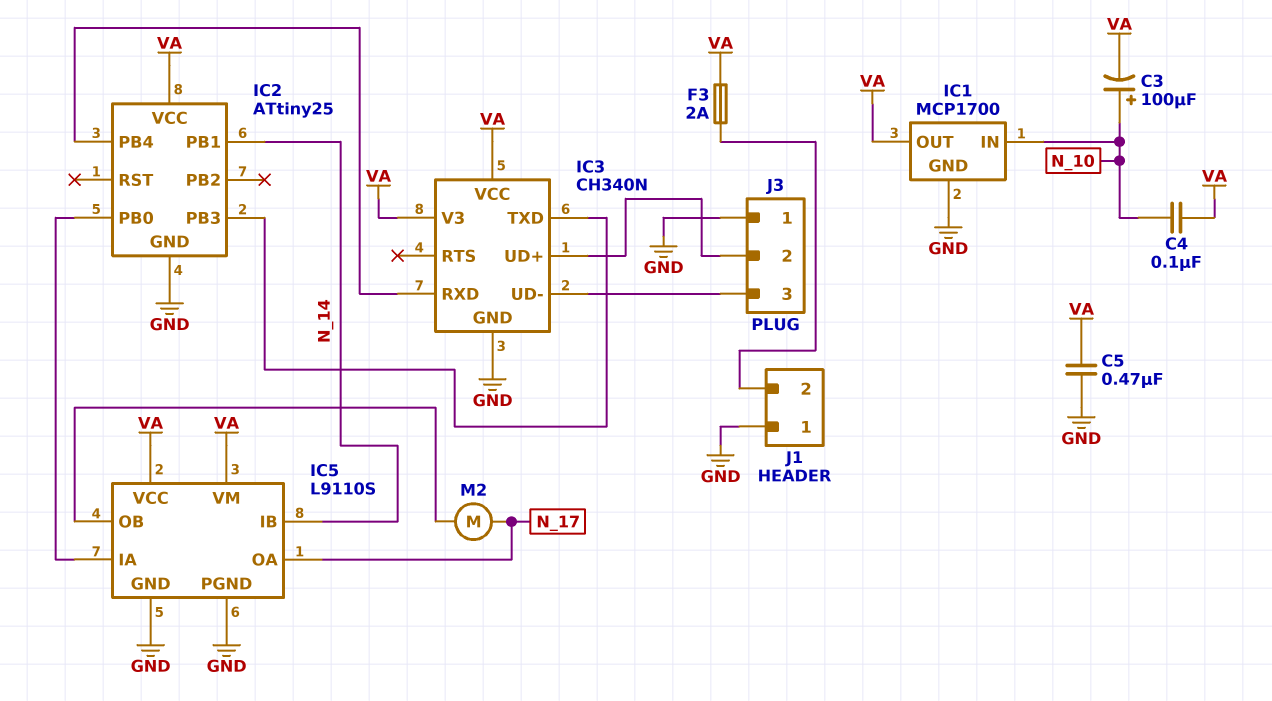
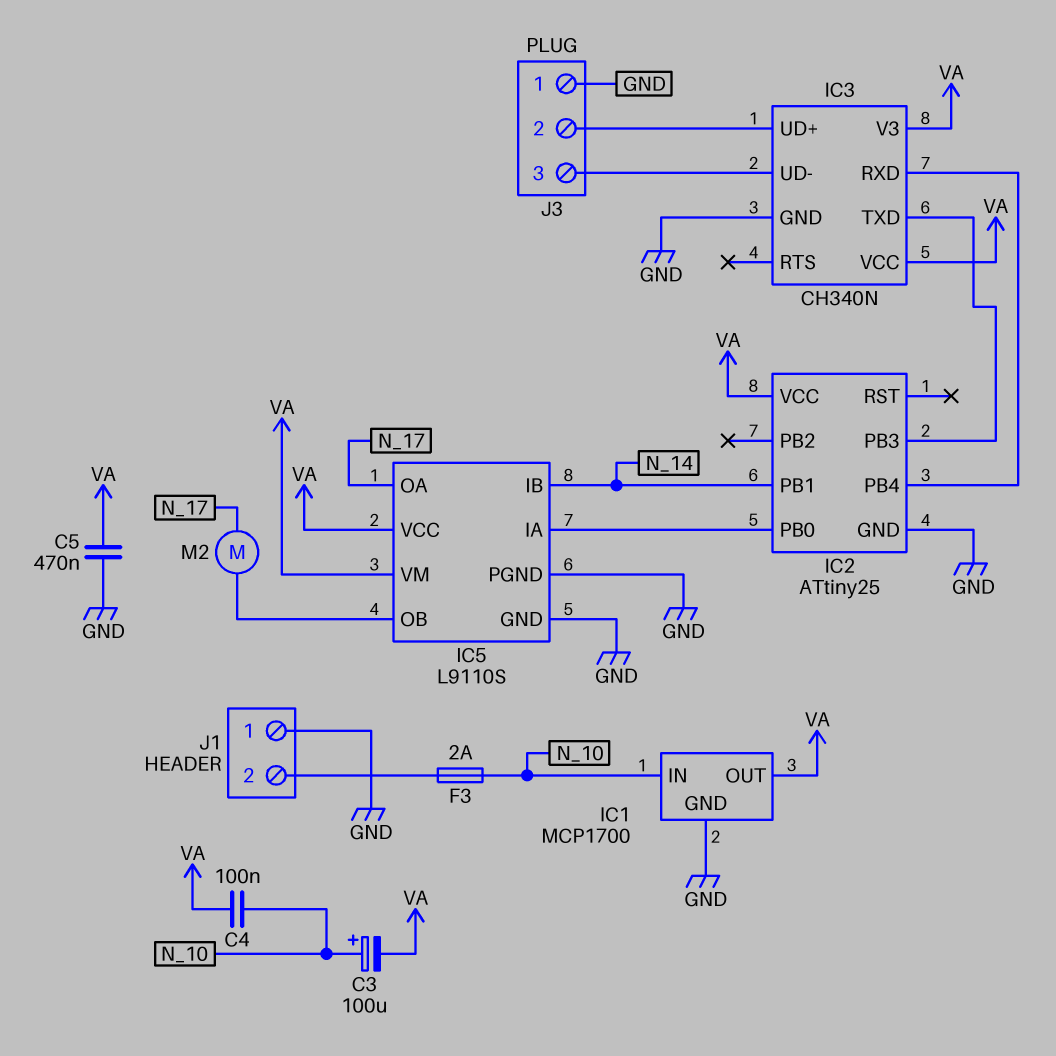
F3: 2A (J1/2, VA) -> 2A (J1/2, N_10)

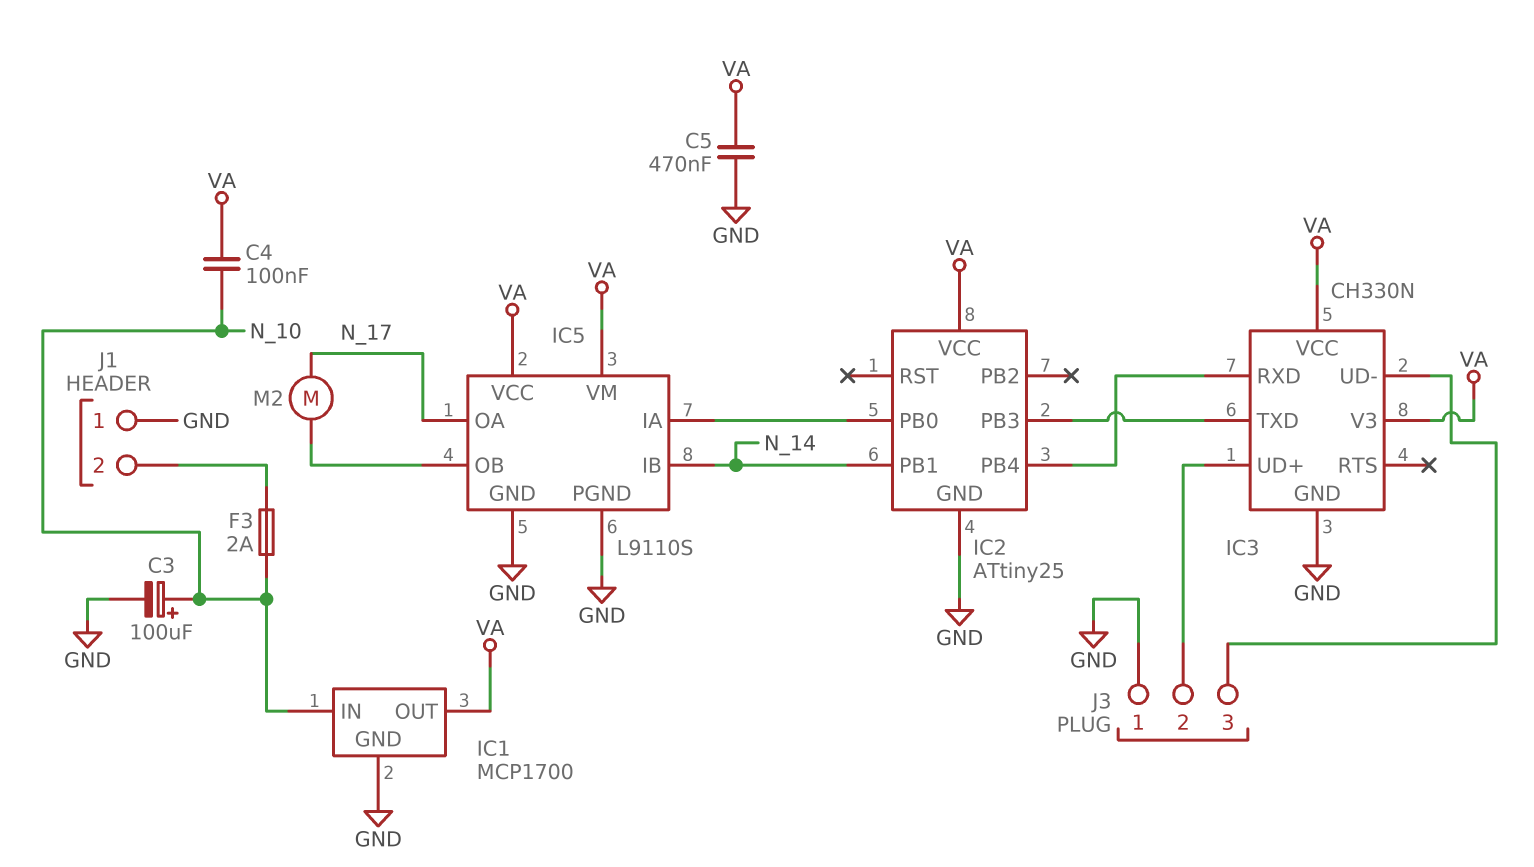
C3: 100uF (plus N_10, minus VA) -> 100uF (plus N_10, minus GND)
IC3: CH340N -> CH330N

